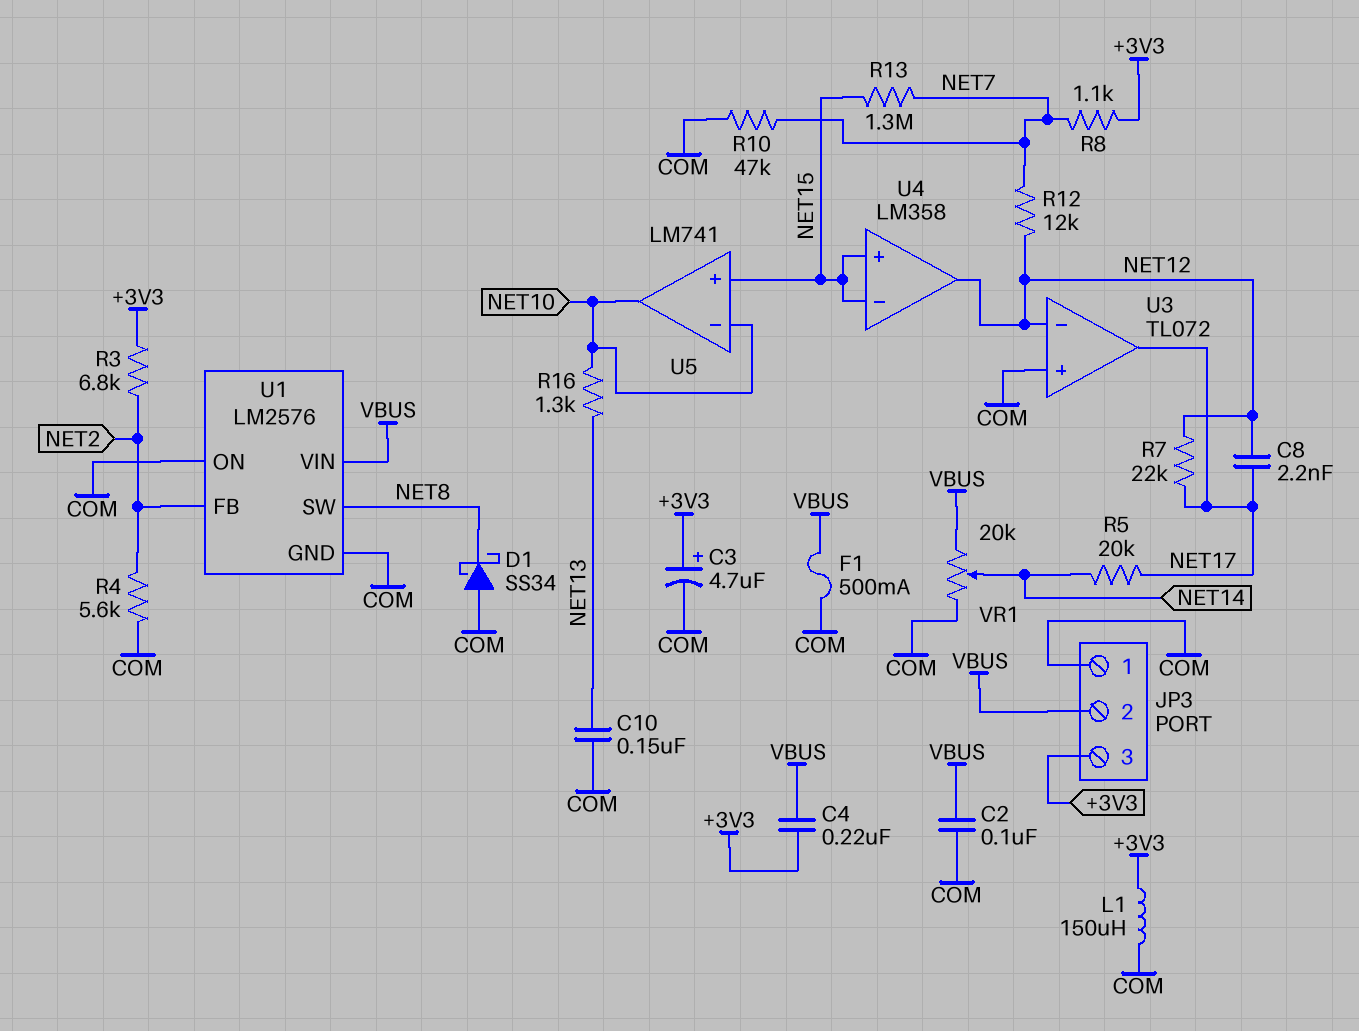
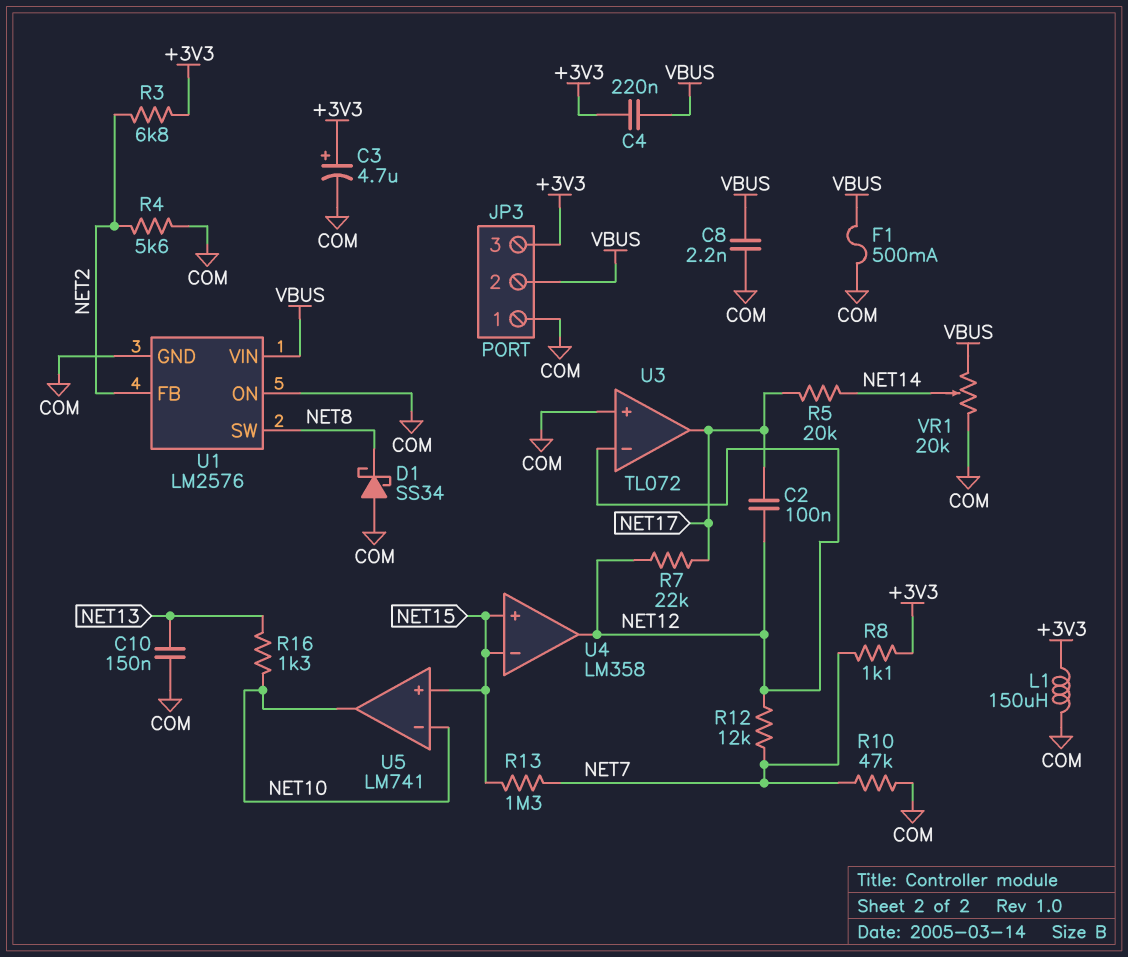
C2: 100nF (COM, VBUS) -> 100nF (NET12, NET17)
C8: 2.2nF (NET12, NET17) -> 2.2nF (COM, VBUS)

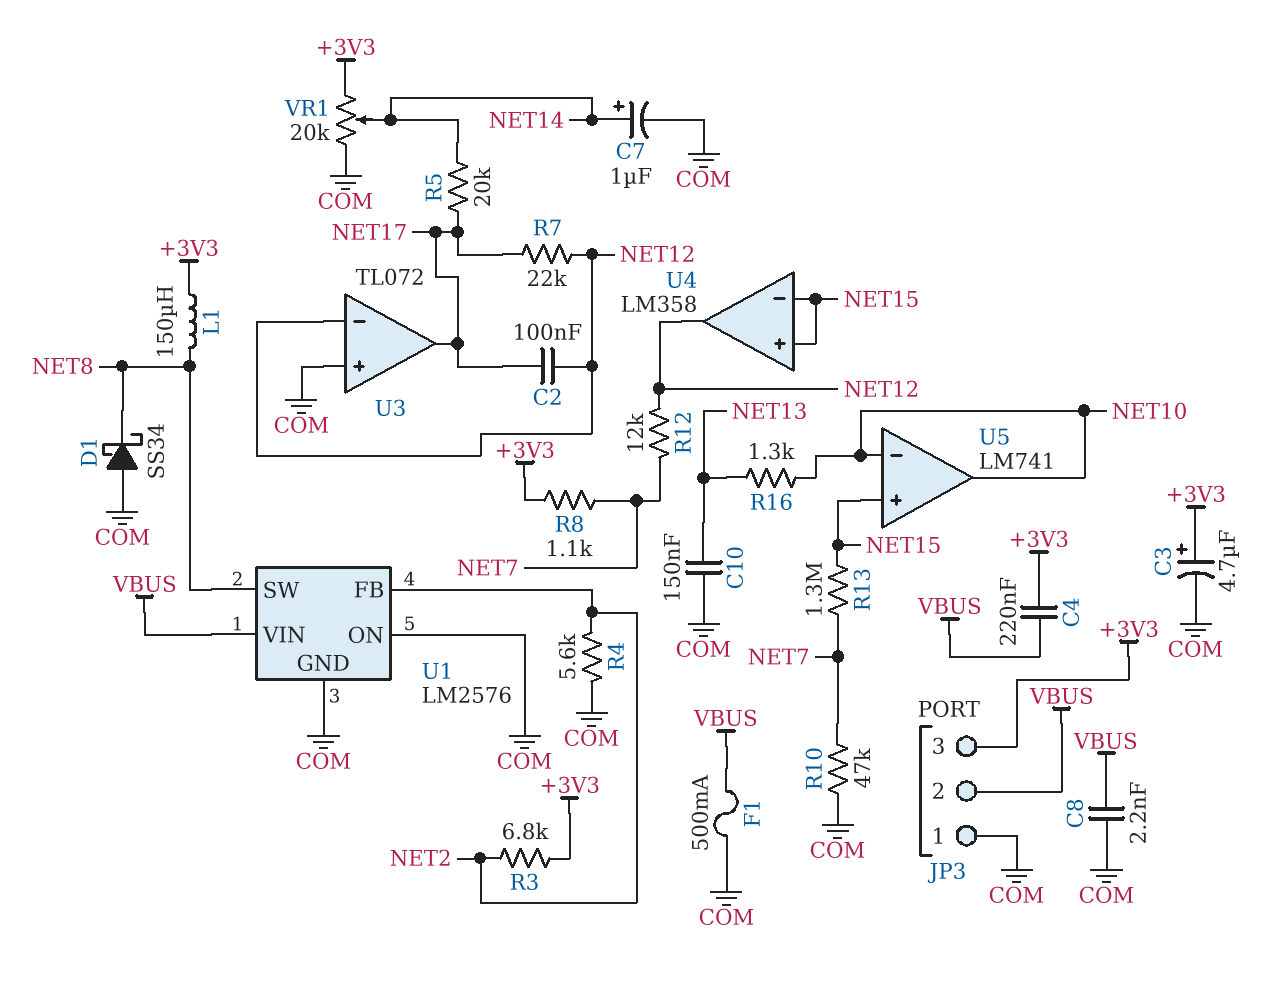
C7: none -> 1uF (plus NET14, minus COM)
L1: 150uH (+3V3, COM) -> 150uH (+3V3, NET8)
VR1: 20k (COM, VBUS, wiper NET14) -> 20k (+3V3, COM, wiper NET14)

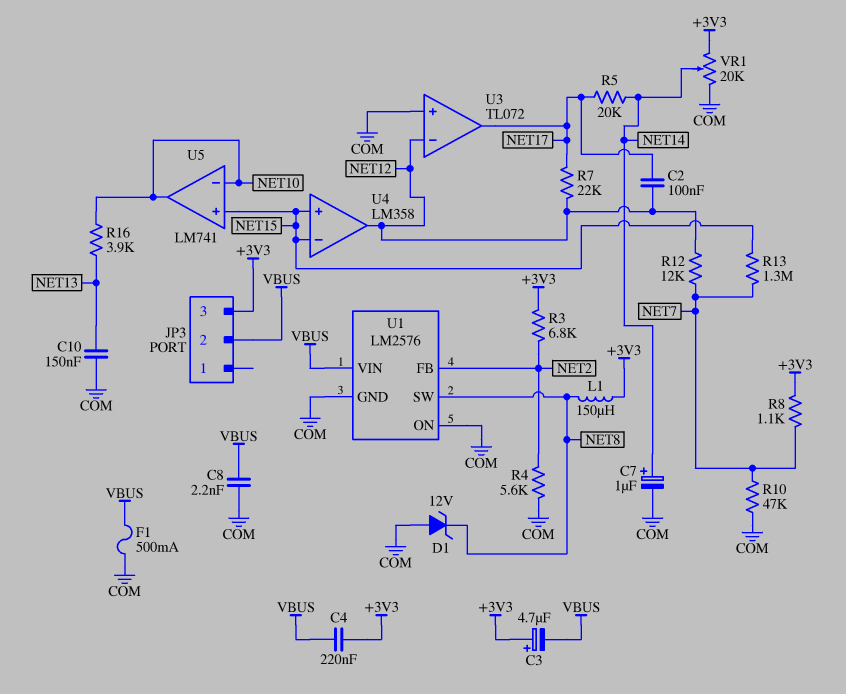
C3: 4.7uF (plus +3V3, minus COM) -> 4.7uF (plus +3V3, minus VBUS)
D1: schottky SS34 (A COM, K NET8) -> zener 12V (A COM, K NET8)
JP3 pin 1: COM -> none
R16: 1.3k (NET10, NET13) -> 3.9k (NET10, NET13)

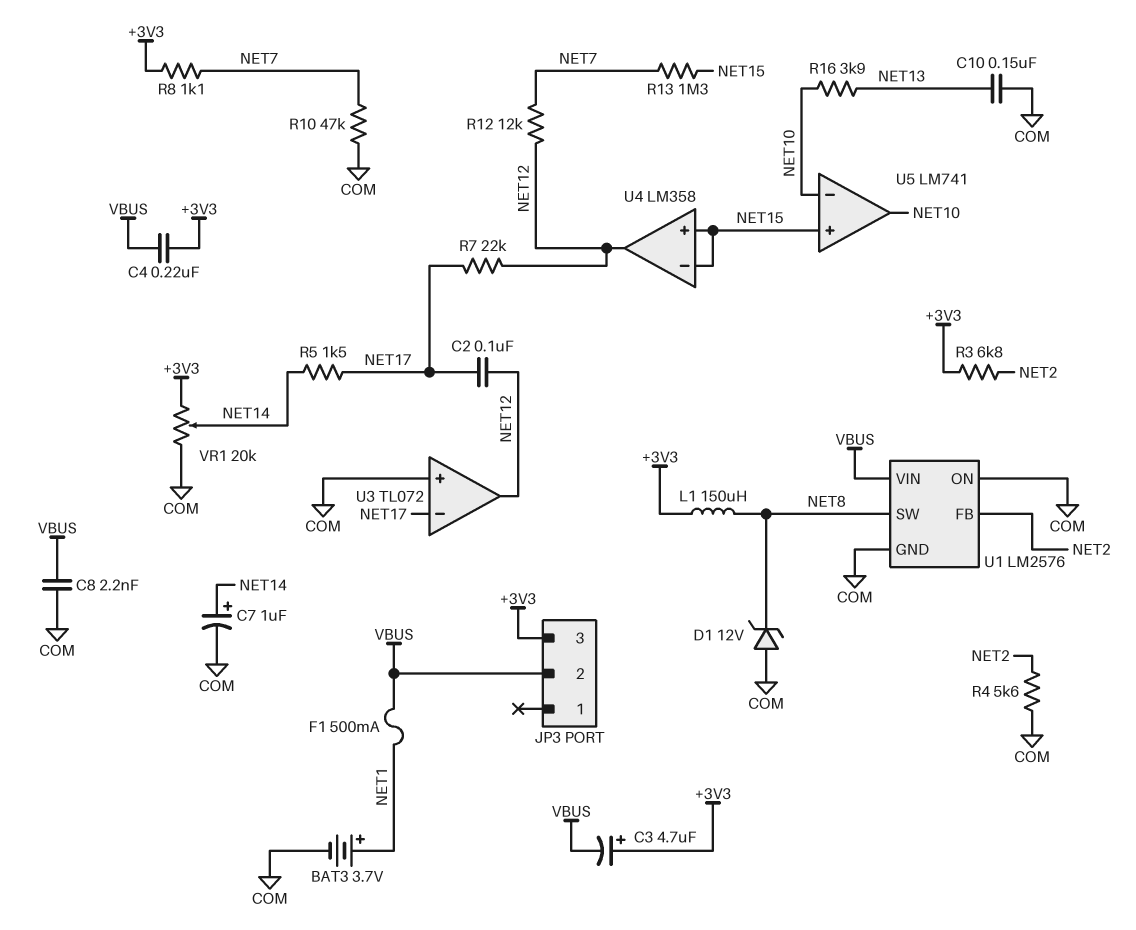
BAT3: none -> 3.7V (plus NET1, minus COM)
F1: 500mA (COM, VBUS) -> 500mA (NET1, VBUS)
R5: 20k (NET14, NET17) -> 1.5k (NET14, NET17)
U3 pin in-: NET12 -> NET17
U3 pin out: NET17 -> NET12

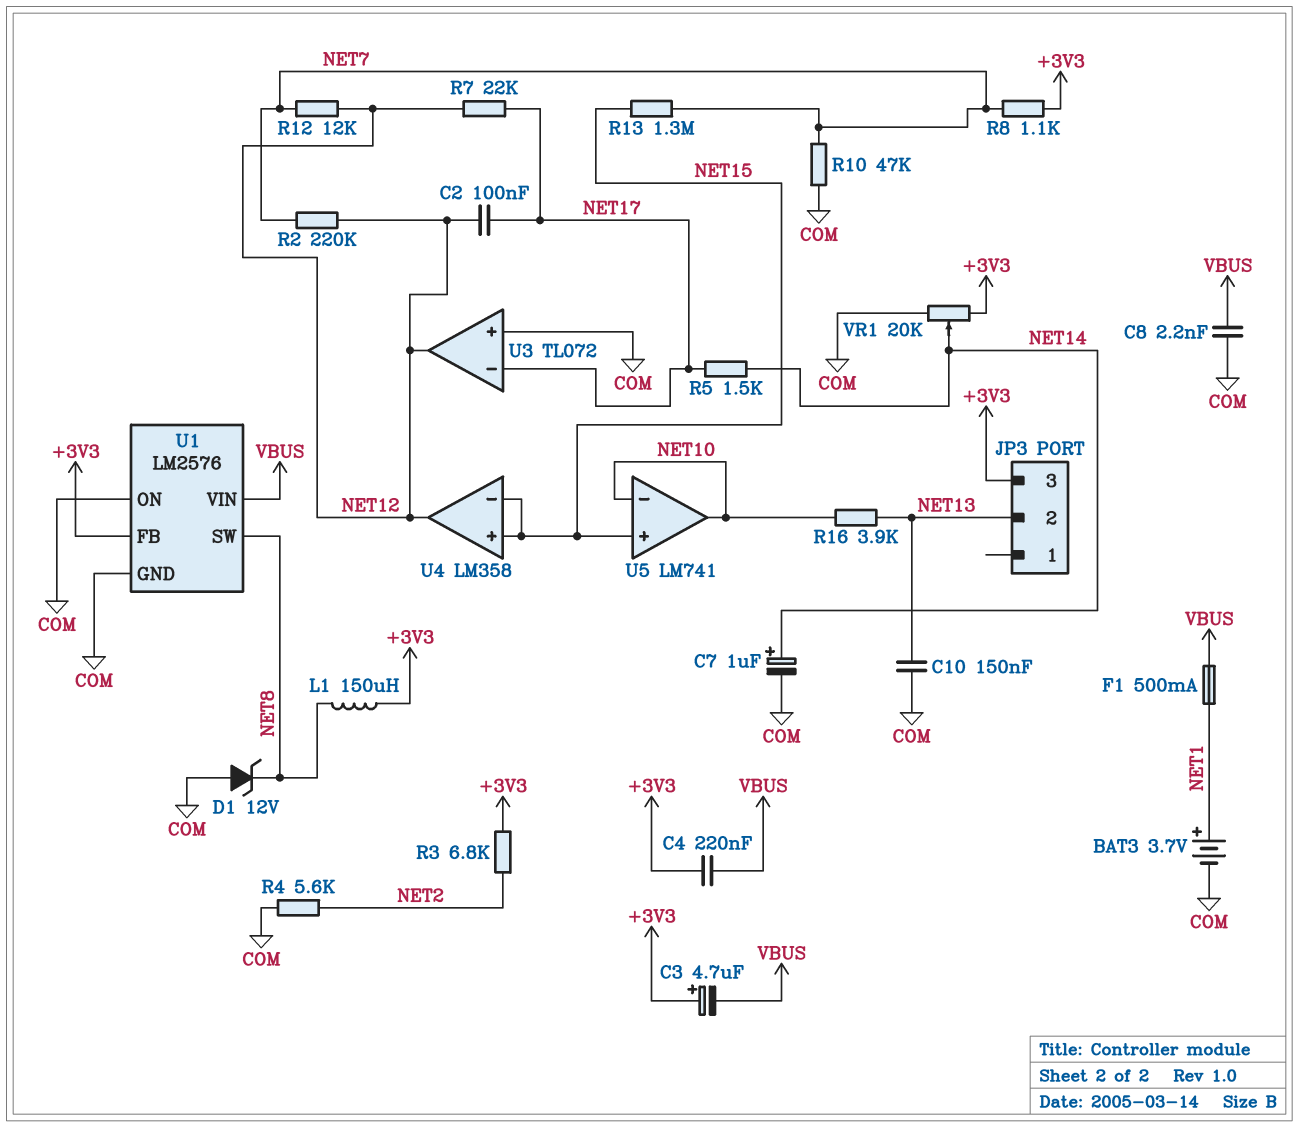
JP3 pin 2: VBUS -> NET13
R2: none -> 220k (NET7, NET12)
U1 pin FB: NET2 -> +3V3

